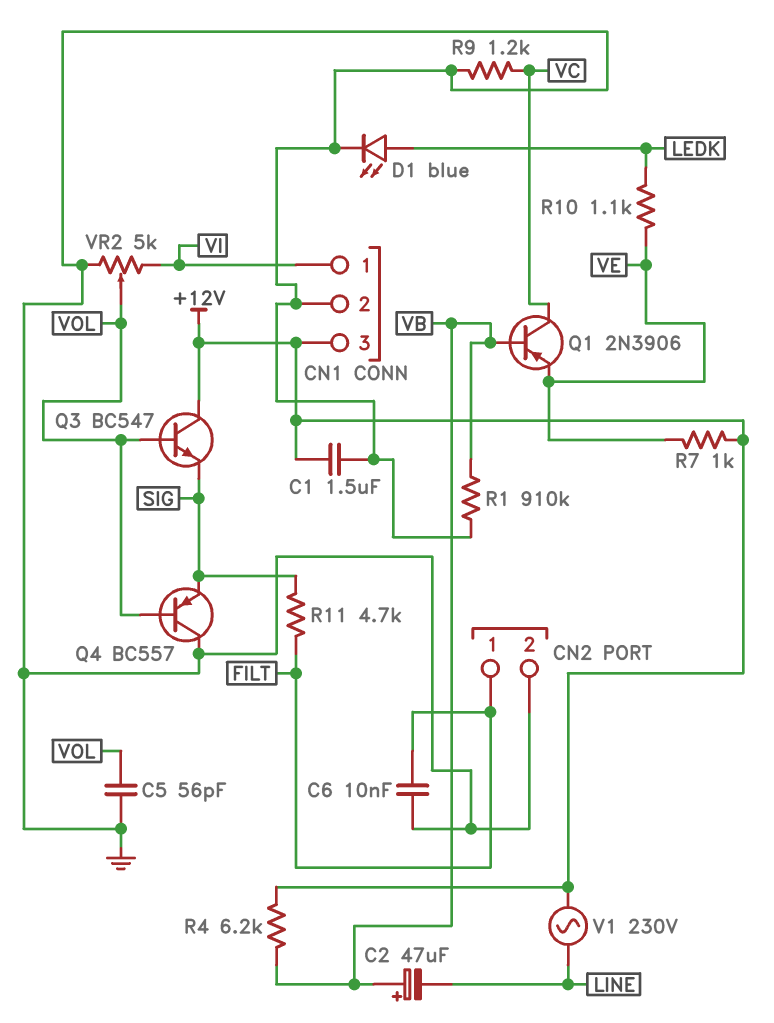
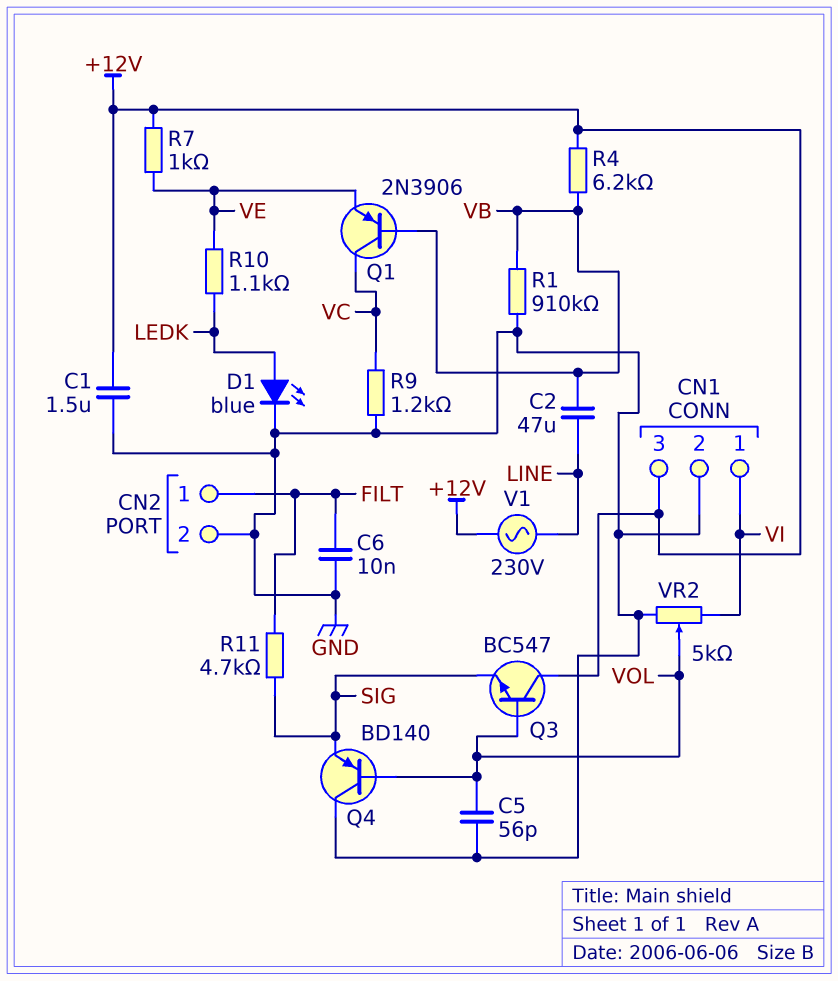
C2: 47uF (plus VB, minus LINE) -> 47uF (LINE, VB)
Q4: PNP BC557 (B VOL, C GND, E SIG) -> PNP BD140 (B VOL, C GND, E SIG)

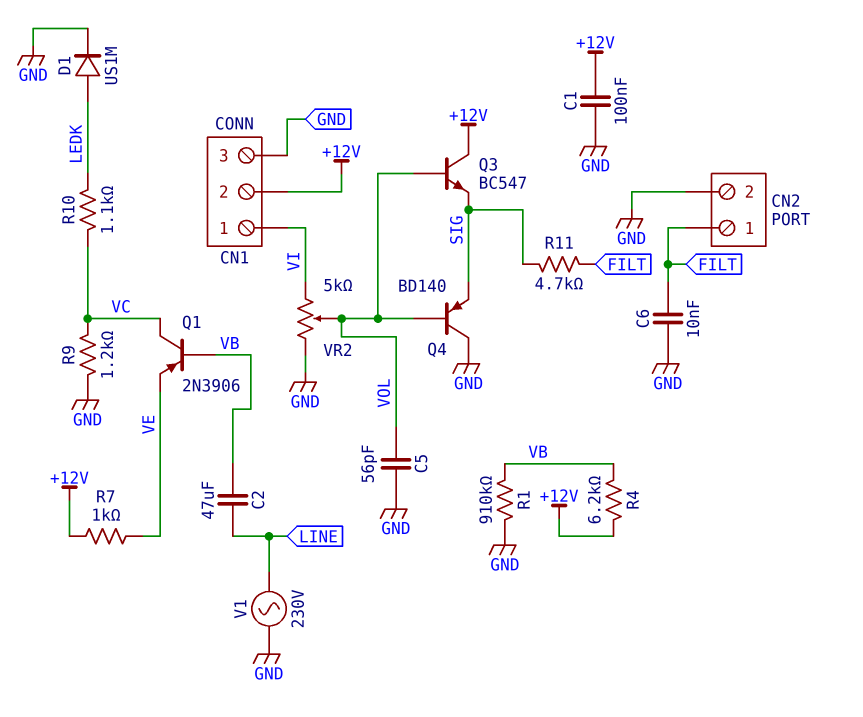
C1: 1.5uF (+12V, GND) -> 100nF (+12V, GND)
CN1 pin 2: GND -> +12V
CN1 pin 3: +12V -> GND
D1: LED blue (A LEDK, K GND) -> diode US1M (A LEDK, K GND)
R10: 1.1k (LEDK, VE) -> 1.1k (LEDK, VC)
V1: AC 230V (+12V, LINE) -> AC 230V (GND, LINE)

